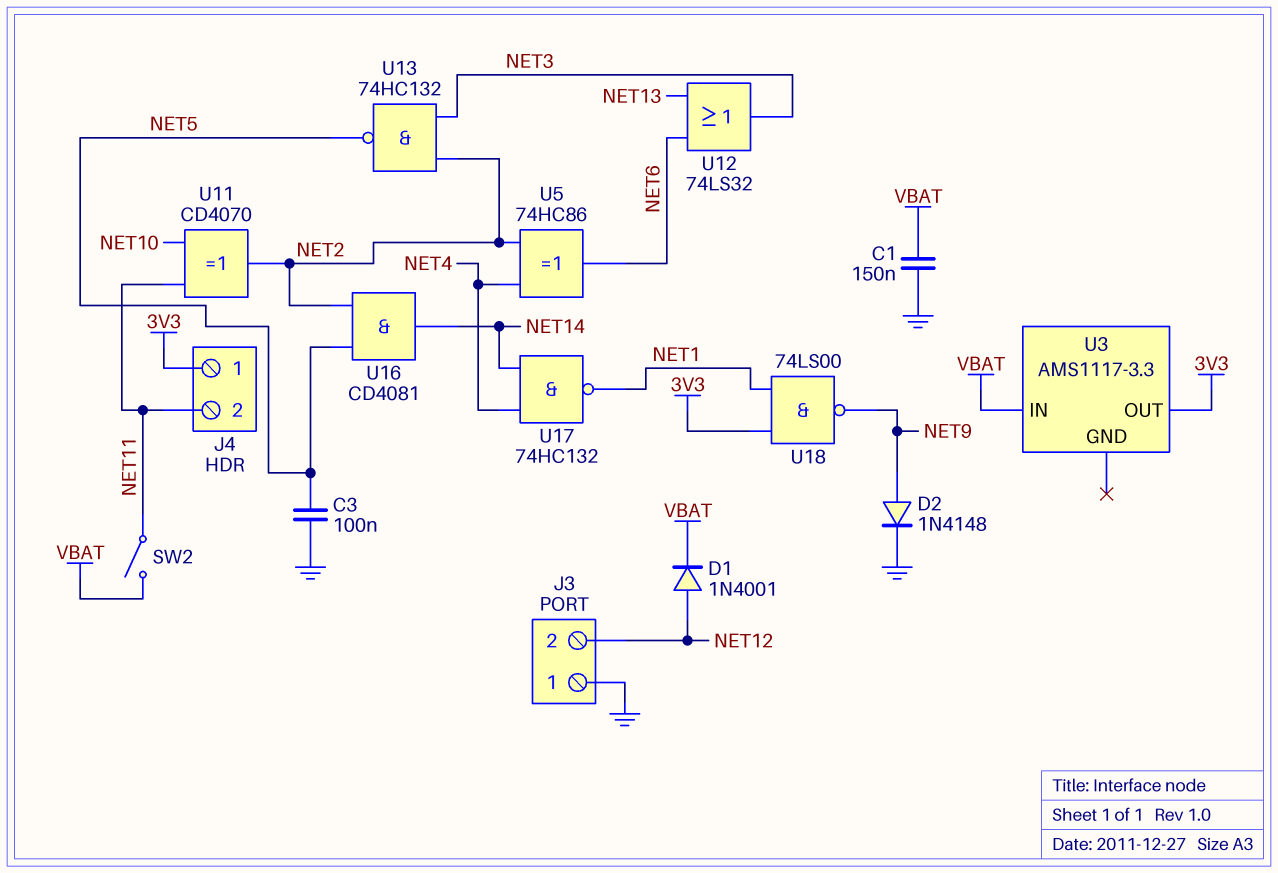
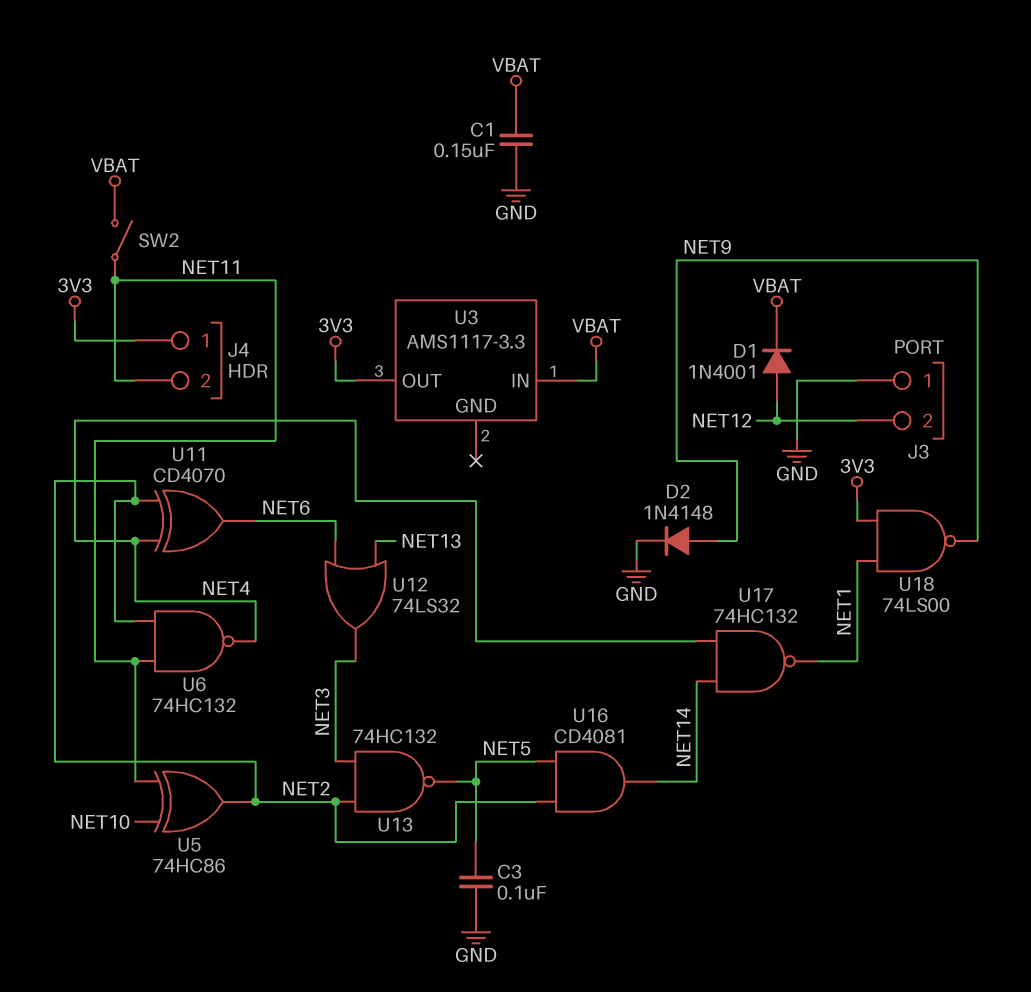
U5: XOR 74HC86 (in NET2, in NET4, out NET6) -> XOR 74HC86 (in NET10, in NET11, out NET2)
U6: none -> NAND 74HC132 (in NET2, in NET11, out NET4)
U11: XOR CD4070 (in NET10, in NET11, out NET2) -> XOR CD4070 (in NET2, in NET4, out NET6)

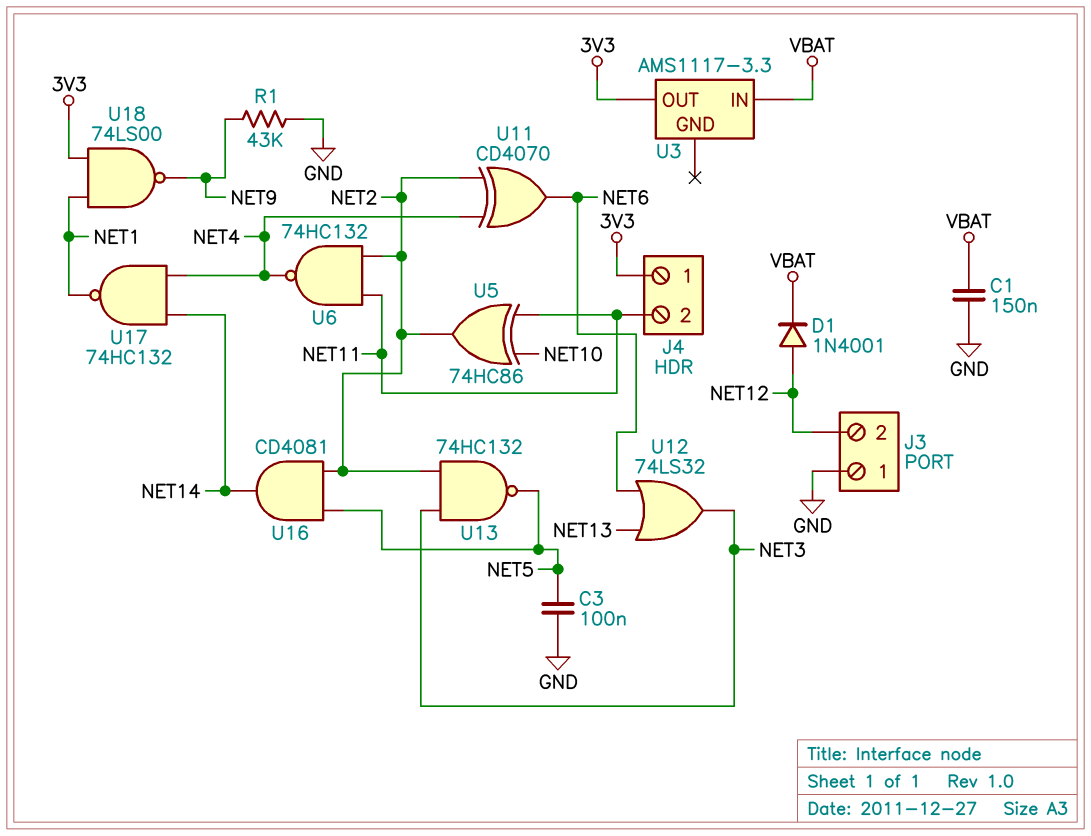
D2: diode 1N4148 (A NET9, K GND) -> none
R1: none -> 43k (GND, NET9)
SW2: switch (NET11, VBAT) -> none

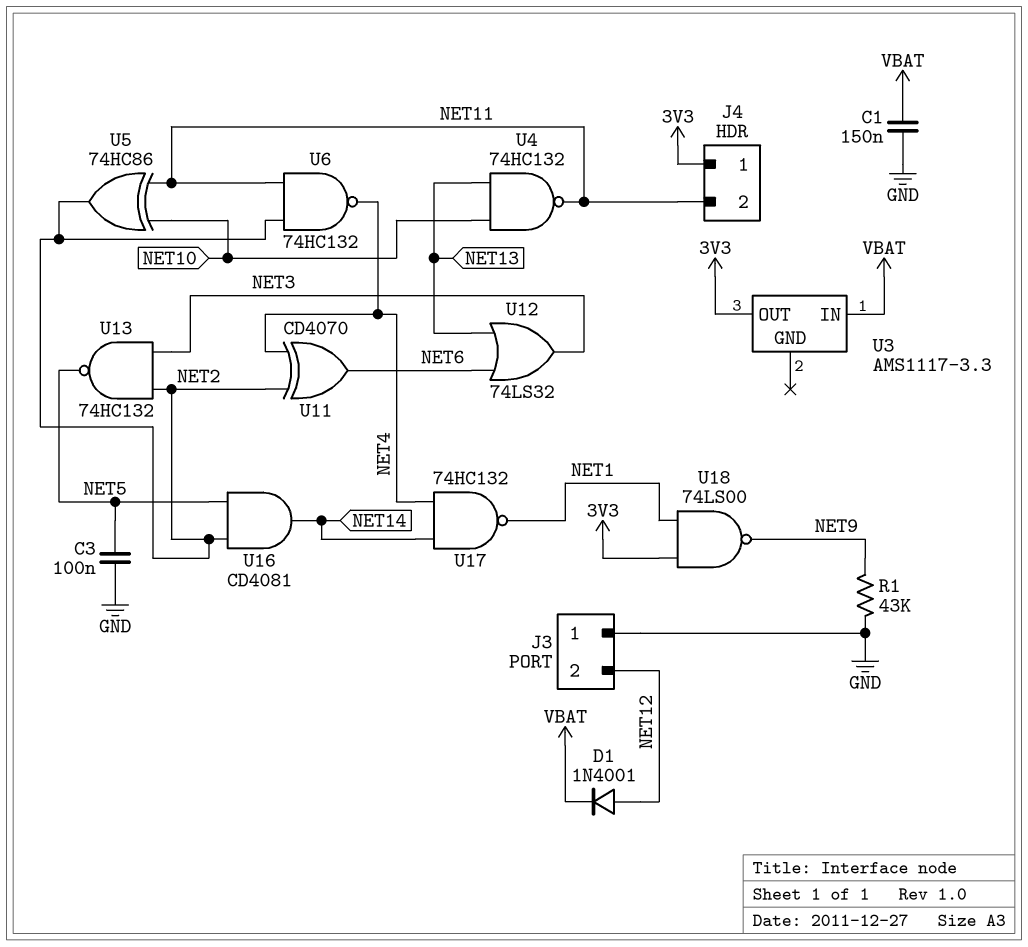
U4: none -> NAND 74HC132 (in NET10, in NET13, out NET11)

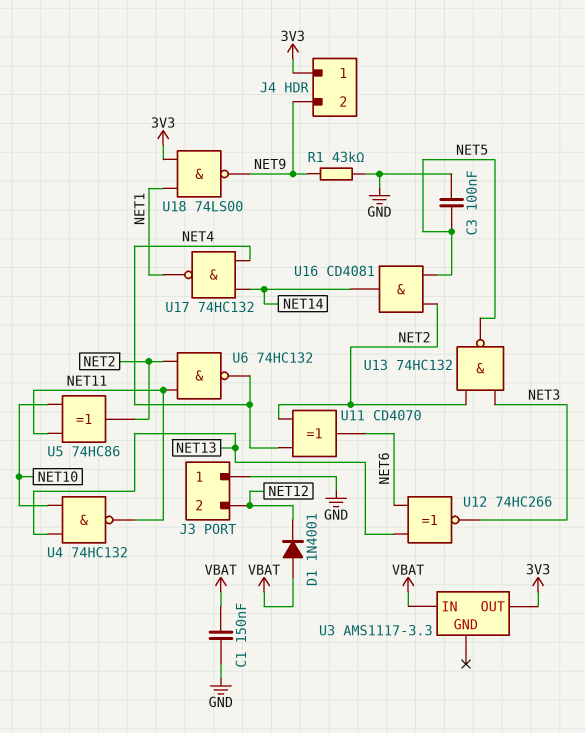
D1: diode 1N4001 (A NET12, K VBAT) -> diode 1N4001 (A VBAT, K NET12)
J4 pin 2: NET11 -> NET9
U12: OR 74LS32 (in NET6, in NET13, out NET3) -> XNOR 74HC266 (in NET6, in NET13, out NET3)

